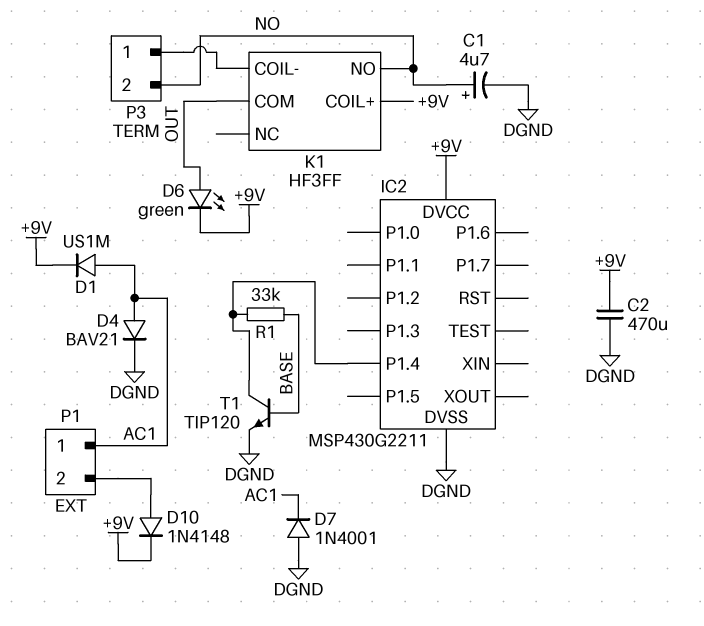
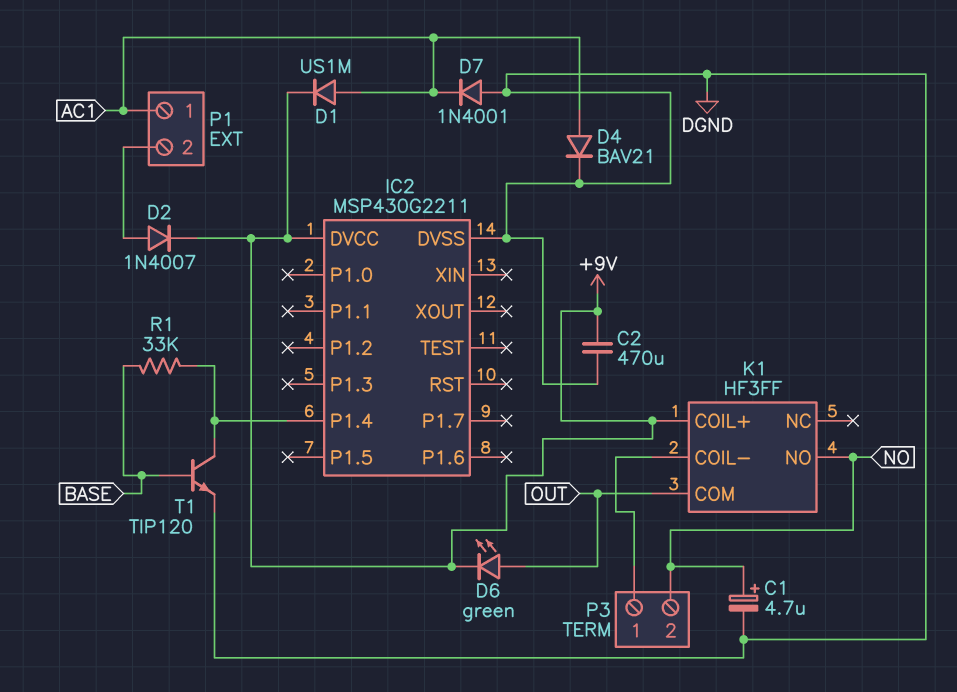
D2: none -> diode 1N4007 (A P1/2, K +9V)
D10: diode 1N4148 (A P1/2, K +9V) -> none

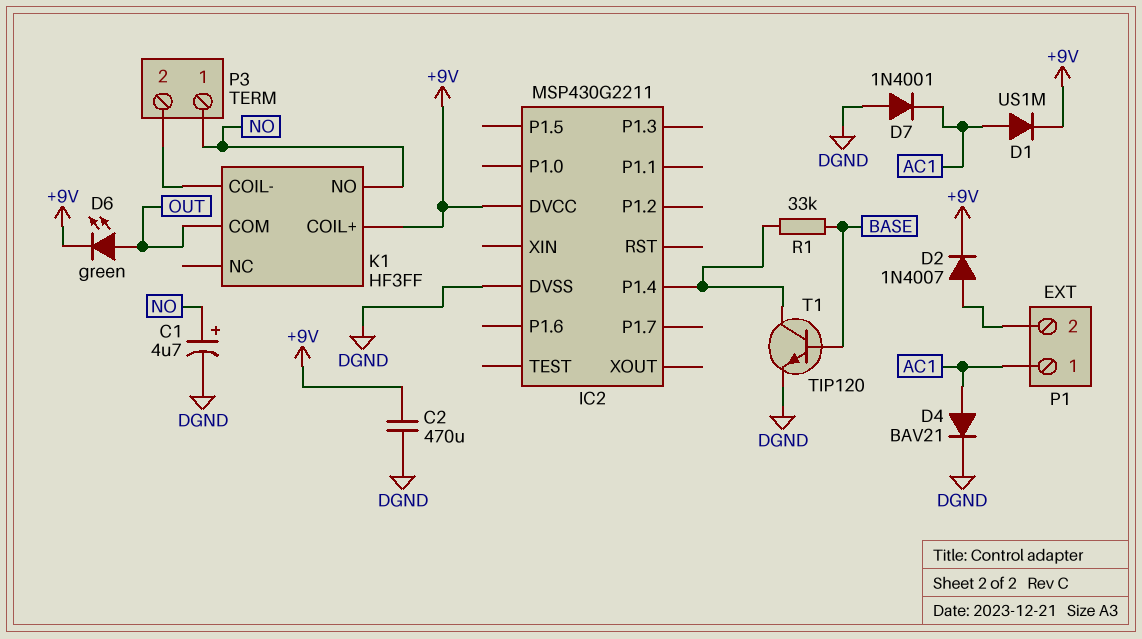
P3 pin 1: K1/COIL- -> NO
P3 pin 2: NO -> K1/COIL-

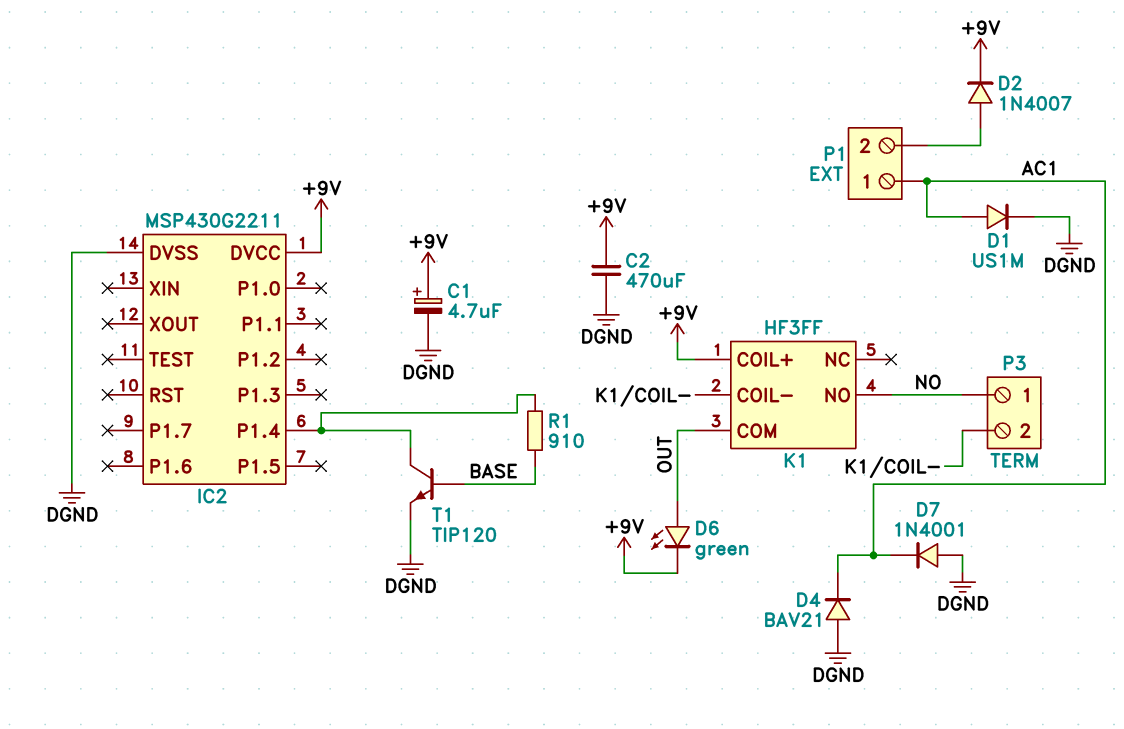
C1: 4.7uF (plus NO, minus DGND) -> 4.7uF (plus +9V, minus DGND)
D1: diode US1M (A AC1, K +9V) -> diode US1M (A AC1, K DGND)
D4: diode BAV21 (A AC1, K DGND) -> diode BAV21 (A DGND, K AC1)
R1: 33k (BASE, IC2/P1.4) -> 910 (BASE, IC2/P1.4)

